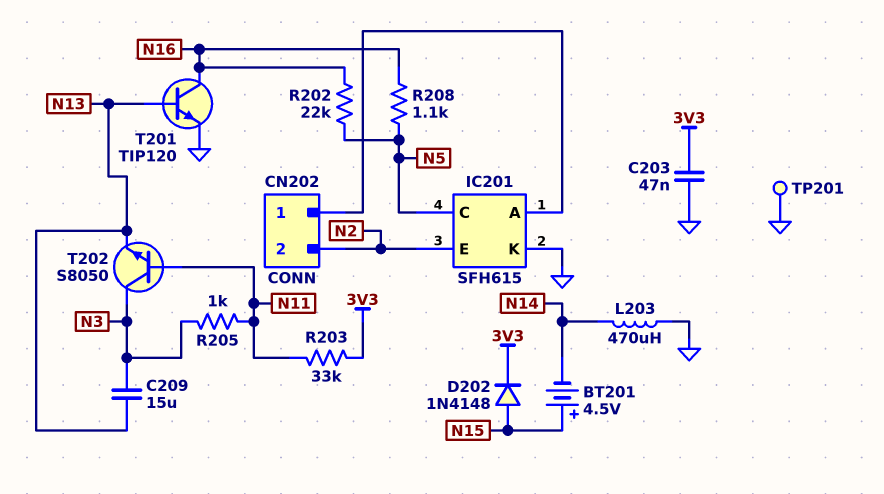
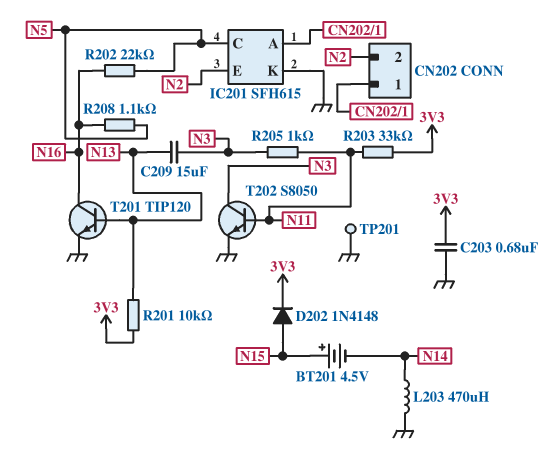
C203: 47nF (3V3, GND) -> 680nF (3V3, GND)
R201: none -> 10k (3V3, N13)
T202: NPN S8050 (B N11, C N3, E N13) -> NPN S8050 (B N11, C N3, E GND)

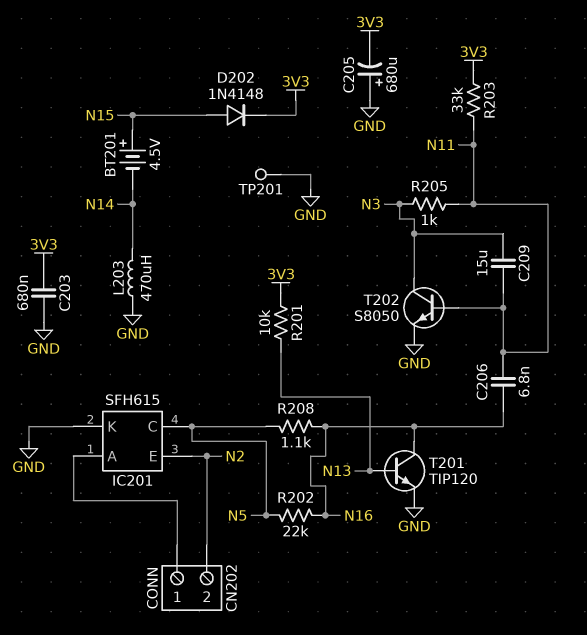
C205: none -> 680uF (plus GND, minus 3V3)
C206: none -> 6.8nF (N11, N16)
C209: 15uF (N3, N13) -> 15uF (N3, N11)

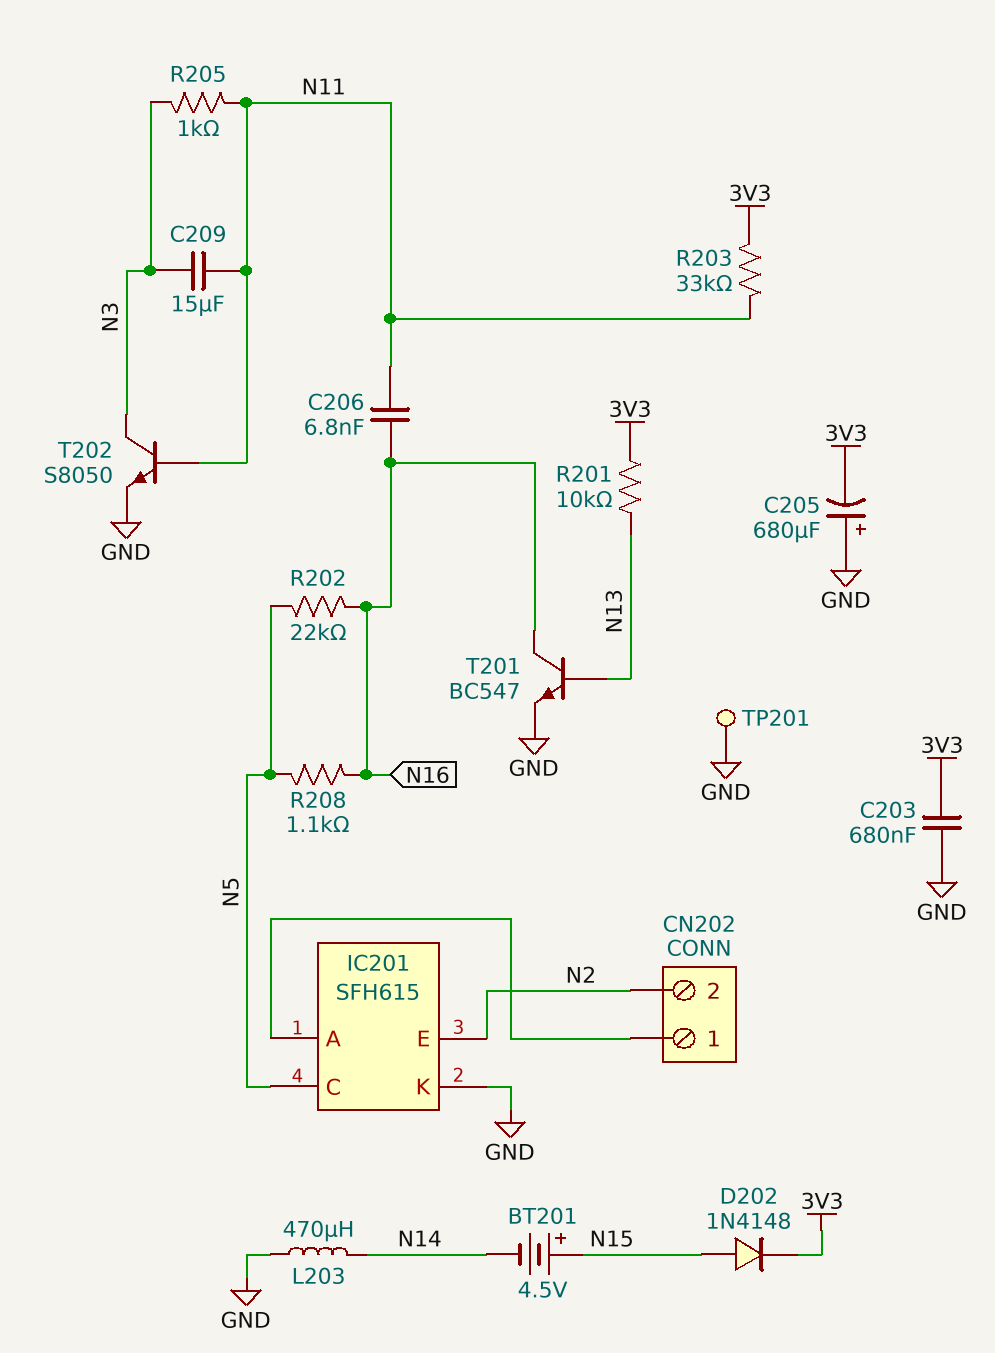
T201: NPN TIP120 (B N13, C N16, E GND) -> NPN BC547 (B N13, C N16, E GND)

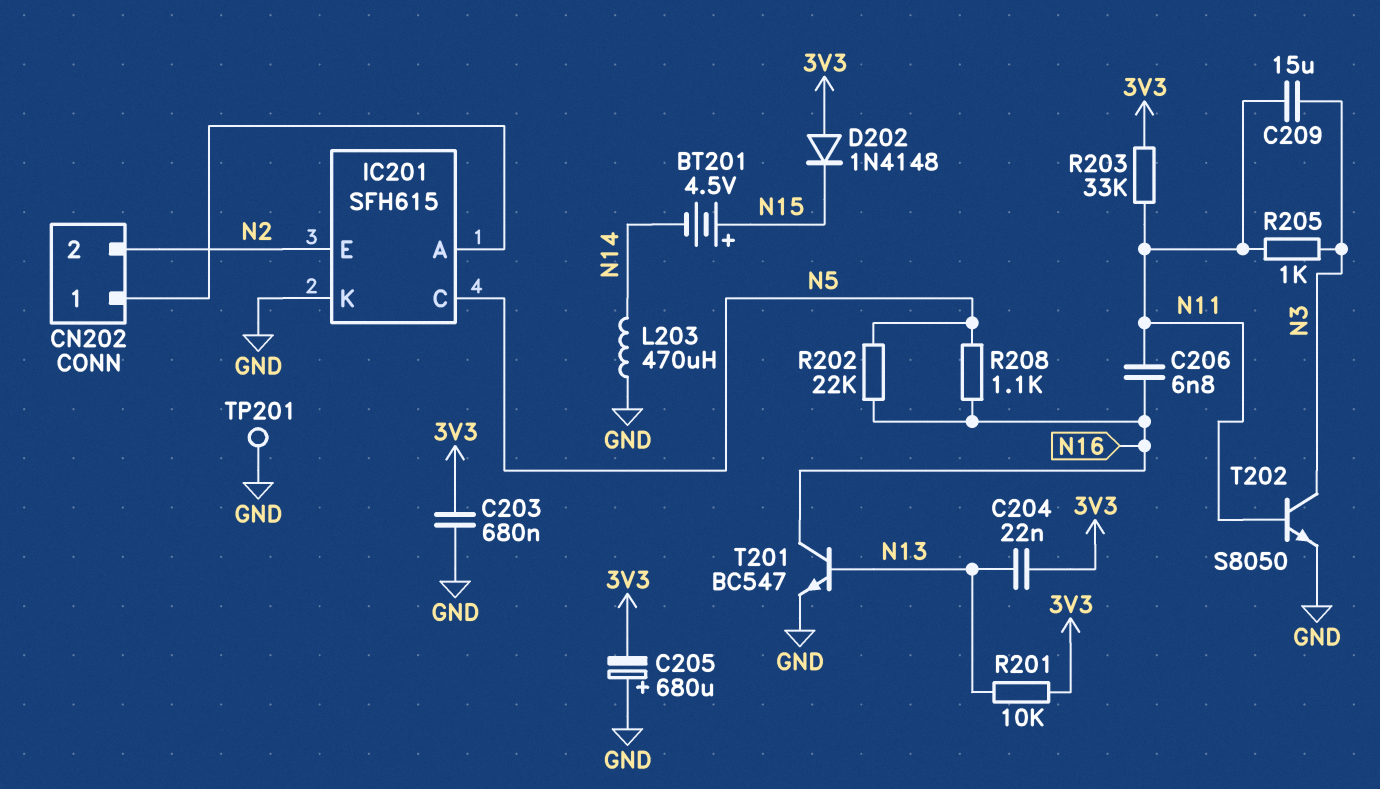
C204: none -> 22nF (3V3, N13)
D202: diode 1N4148 (A N15, K 3V3) -> diode 1N4148 (A 3V3, K N15)

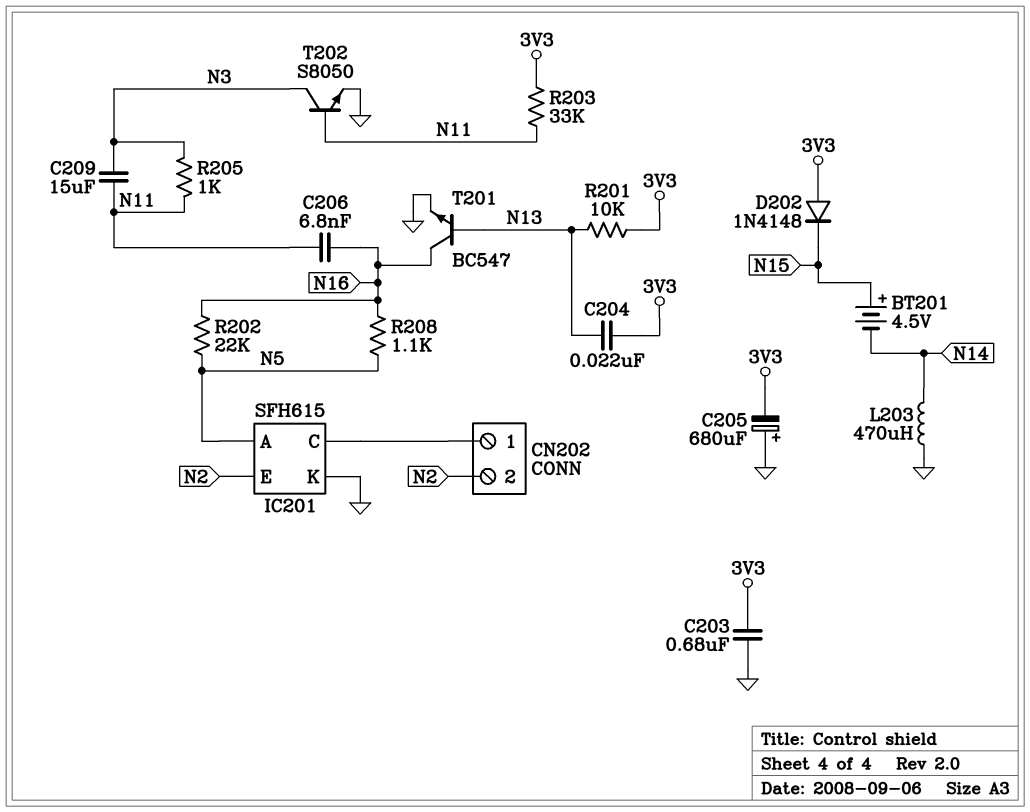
IC201 pin A: CN202/1 -> N5
IC201 pin C: N5 -> CN202/1
TP201: test point (GND) -> none

